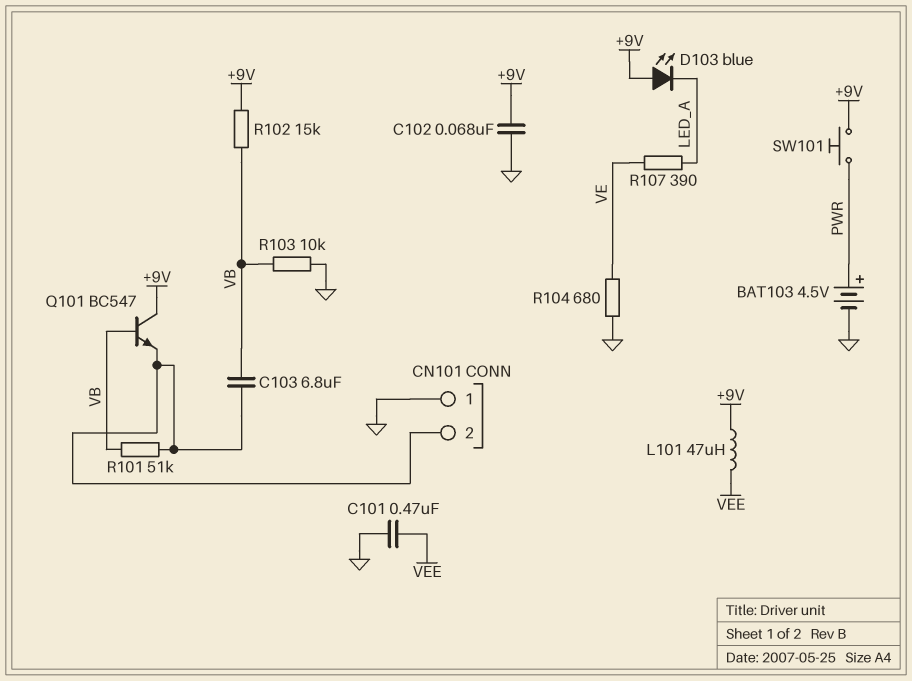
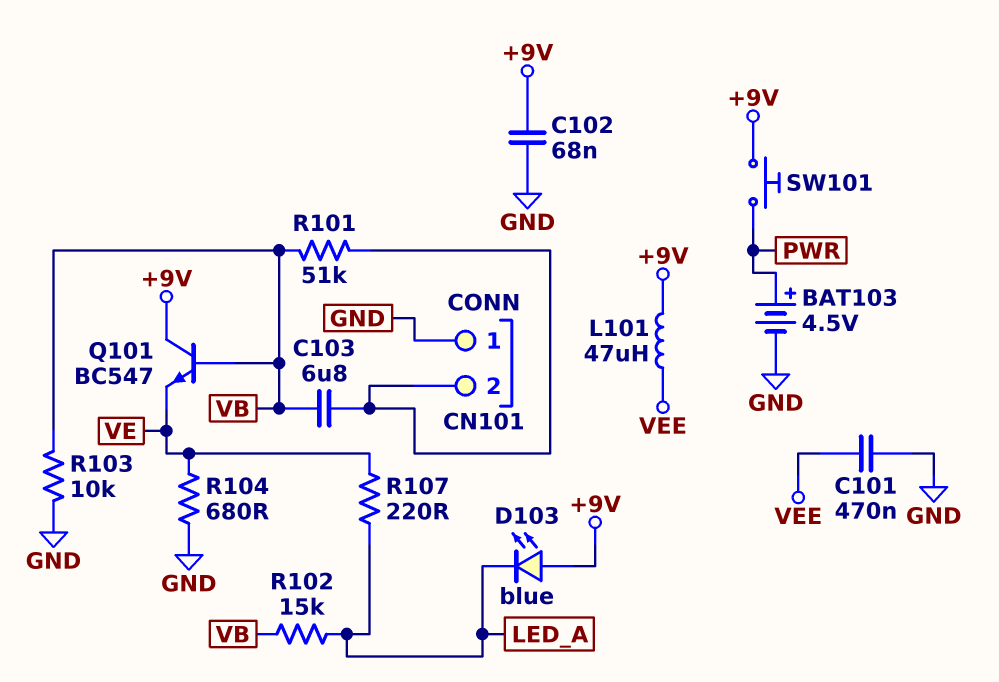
Q101: NPN BC547 (B VB, C +9V, E CN101/2) -> NPN BC547 (B VB, C +9V, E VE)
R102: 15k (+9V, VB) -> 15k (LED_A, VB)
R107: 390 (LED_A, VE) -> 220 (LED_A, VE)

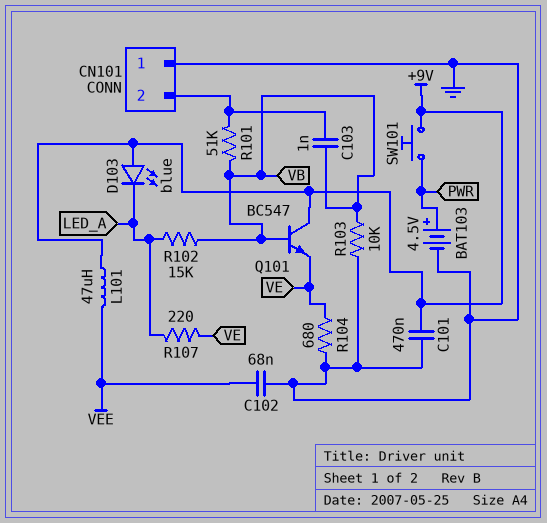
C101: 470nF (GND, VEE) -> 470nF (+9V, GND)
C102: 68nF (+9V, GND) -> 68nF (GND, VEE)
C103: 6.8uF (CN101/2, VB) -> 1nF (CN101/2, VB)

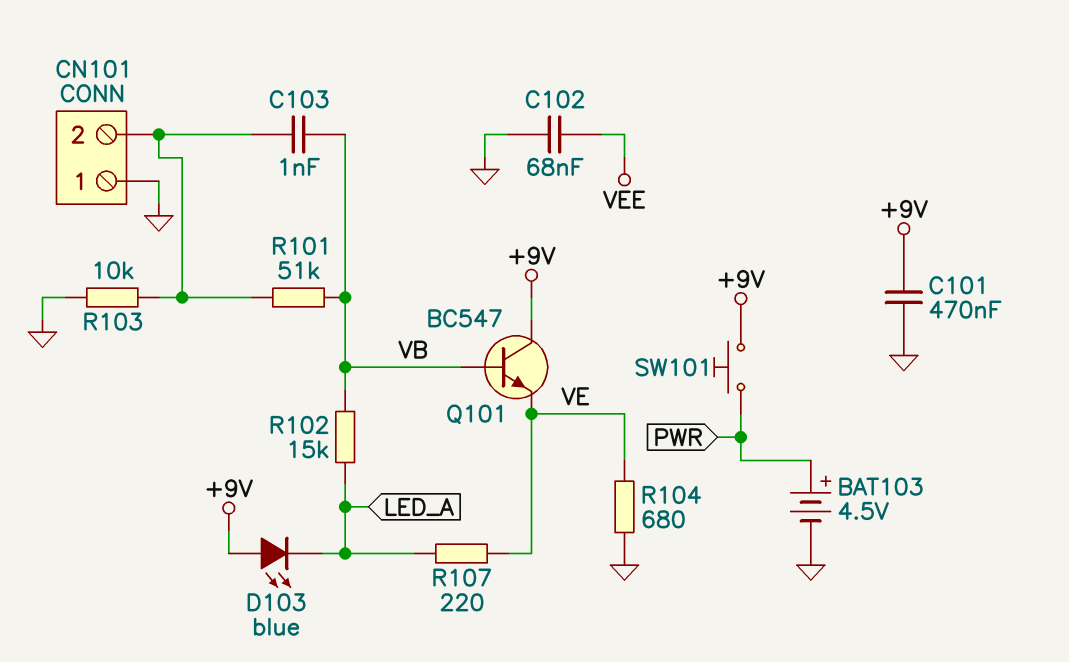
L101: 47uH (+9V, VEE) -> none
R103: 10k (GND, VB) -> 10k (CN101/2, GND)

